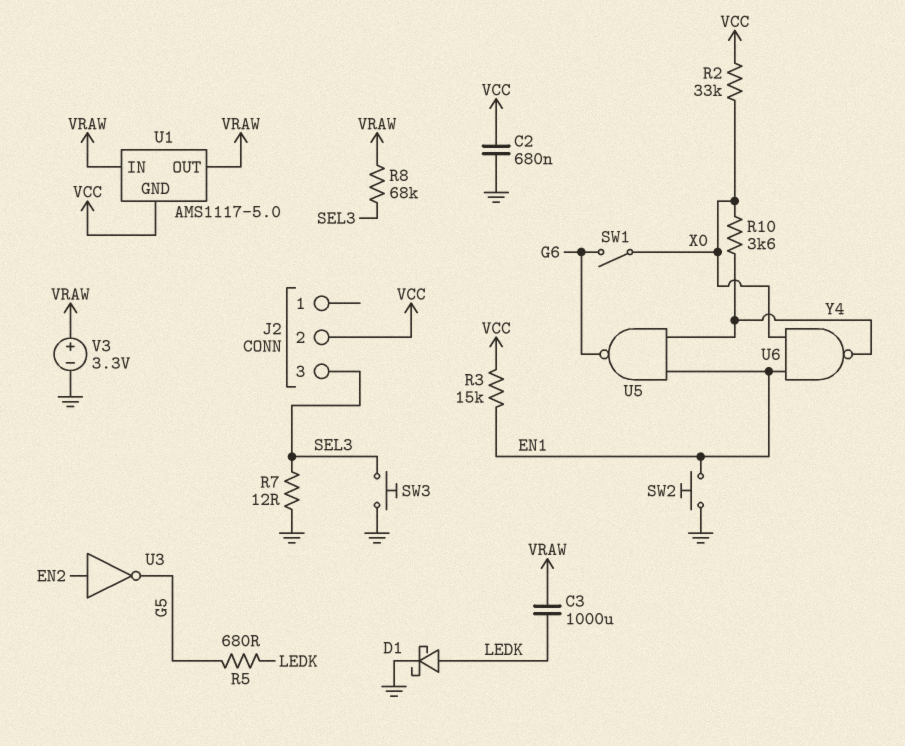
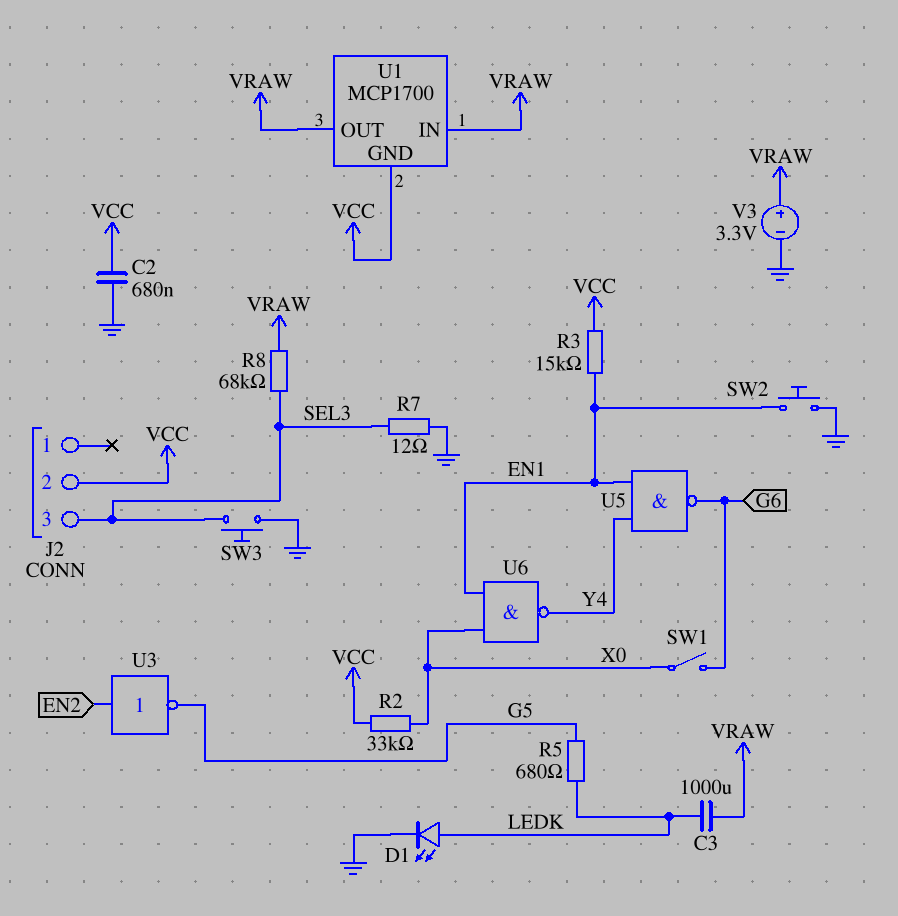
D1: schottky (A LEDK, K GND) -> LED (A LEDK, K GND)
R10: 3.6k (X0, Y4) -> none
U1: AMS1117-5.0 -> MCP1700

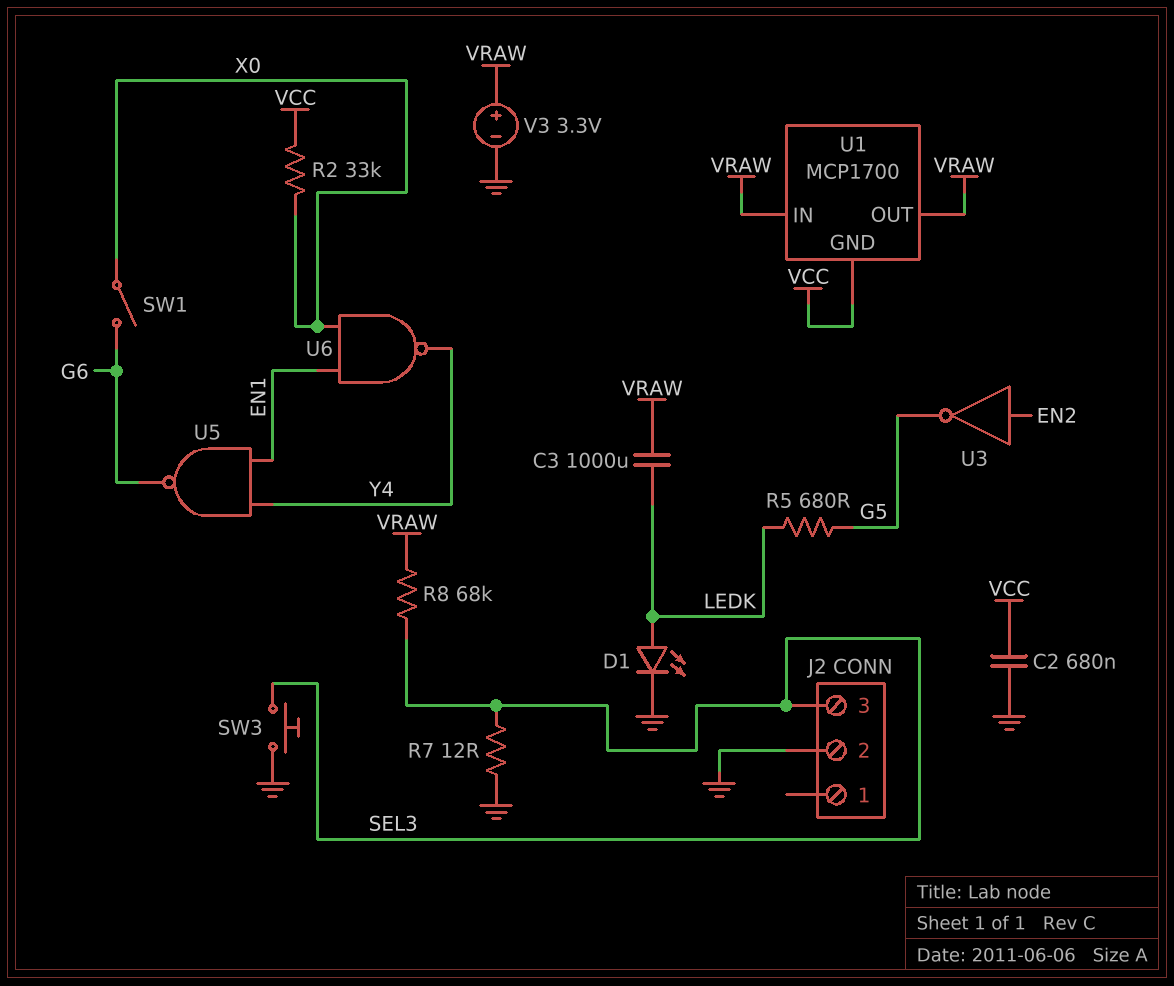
J2 pin 2: VCC -> GND
R3: 15k (EN1, VCC) -> none
SW2: button (EN1, GND) -> none

